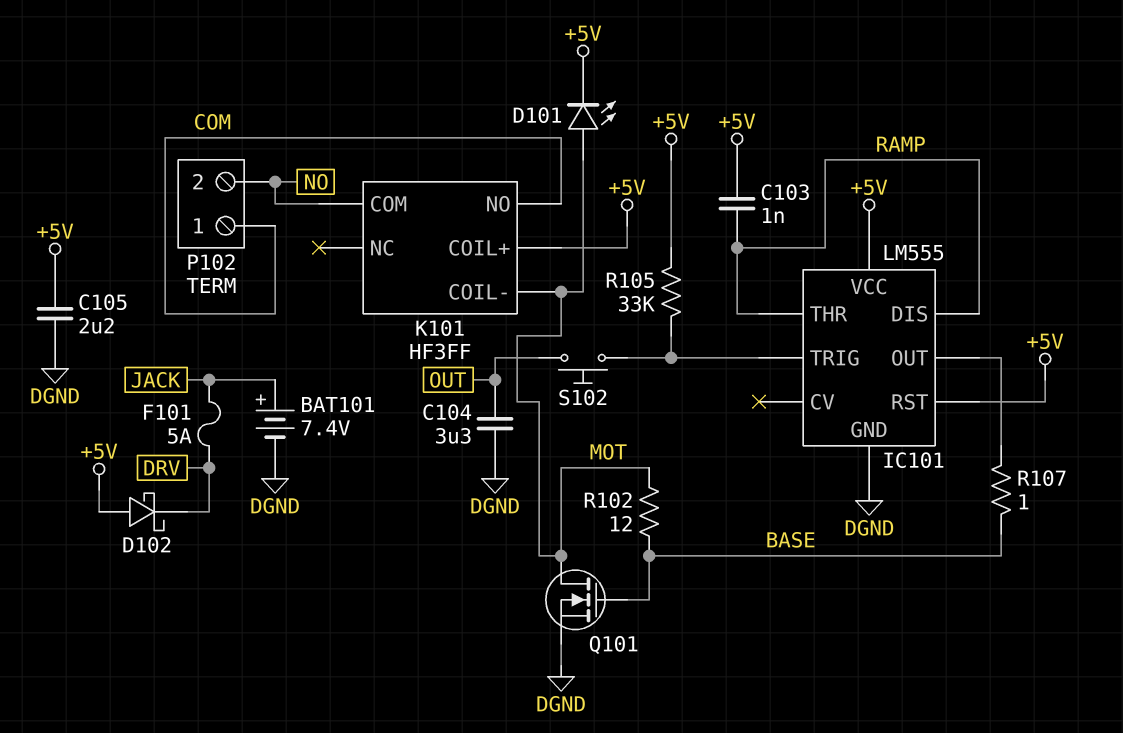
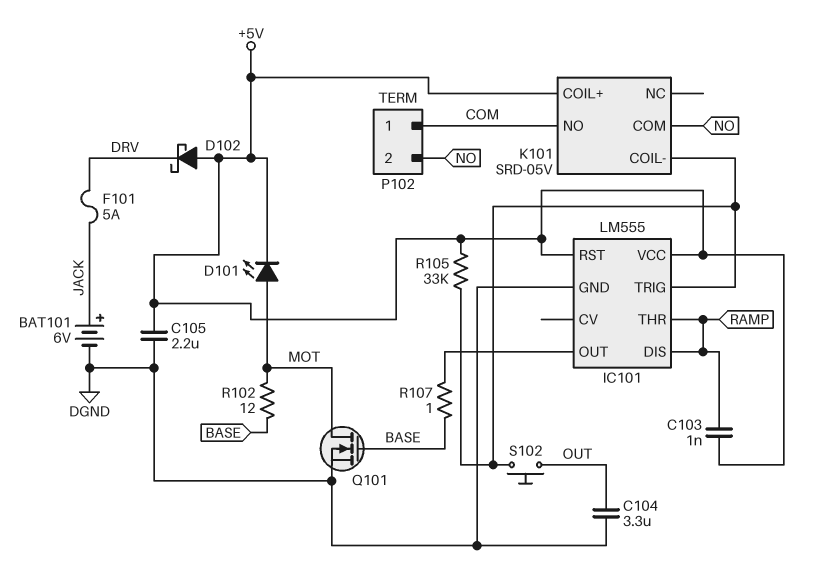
BAT101: 7.4V (plus JACK, minus DGND) -> 6V (plus JACK, minus DGND)
K101: HF3FF -> SRD-05V
K101 pin COIL-: MOT -> IC101/TRIG

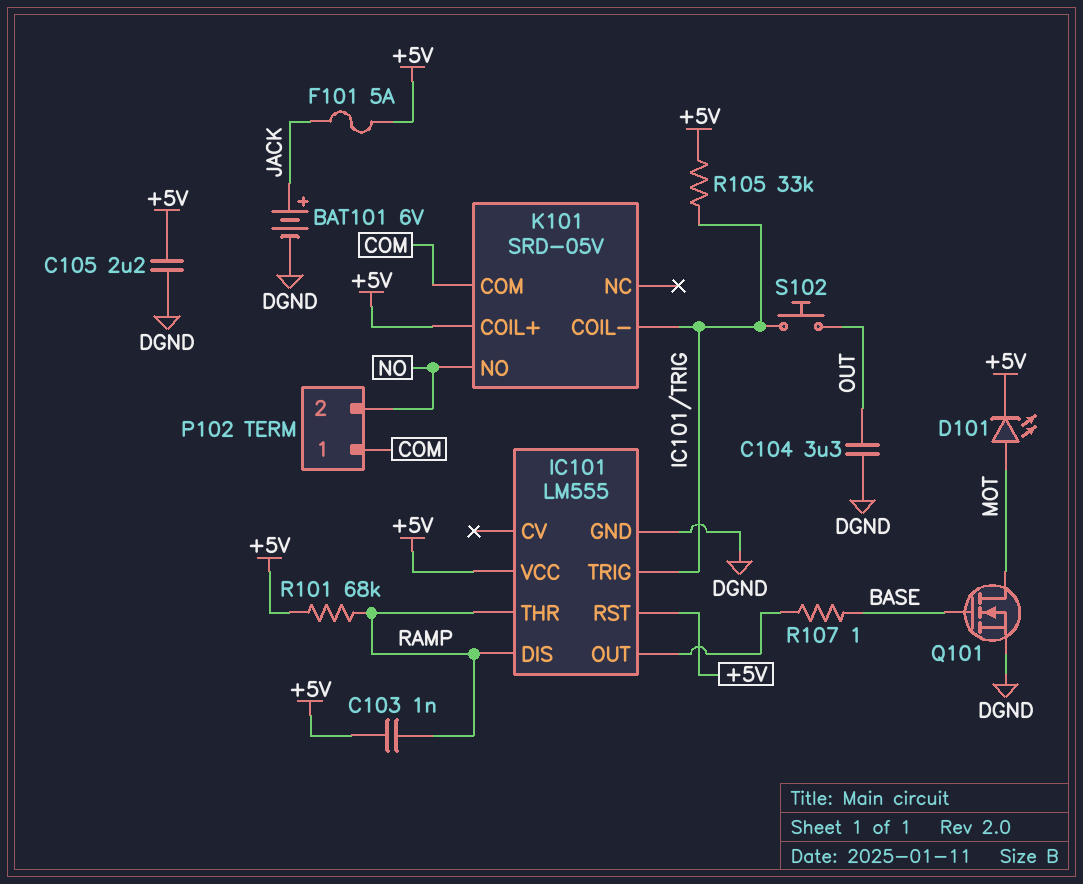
D102: schottky (A +5V, K DRV) -> none
F101: 5A (DRV, JACK) -> 5A (+5V, JACK)
K101 pin COM: NO -> COM
K101 pin NO: COM -> NO
R101: none -> 68k (+5V, RAMP)
R102: 12 (BASE, MOT) -> none

